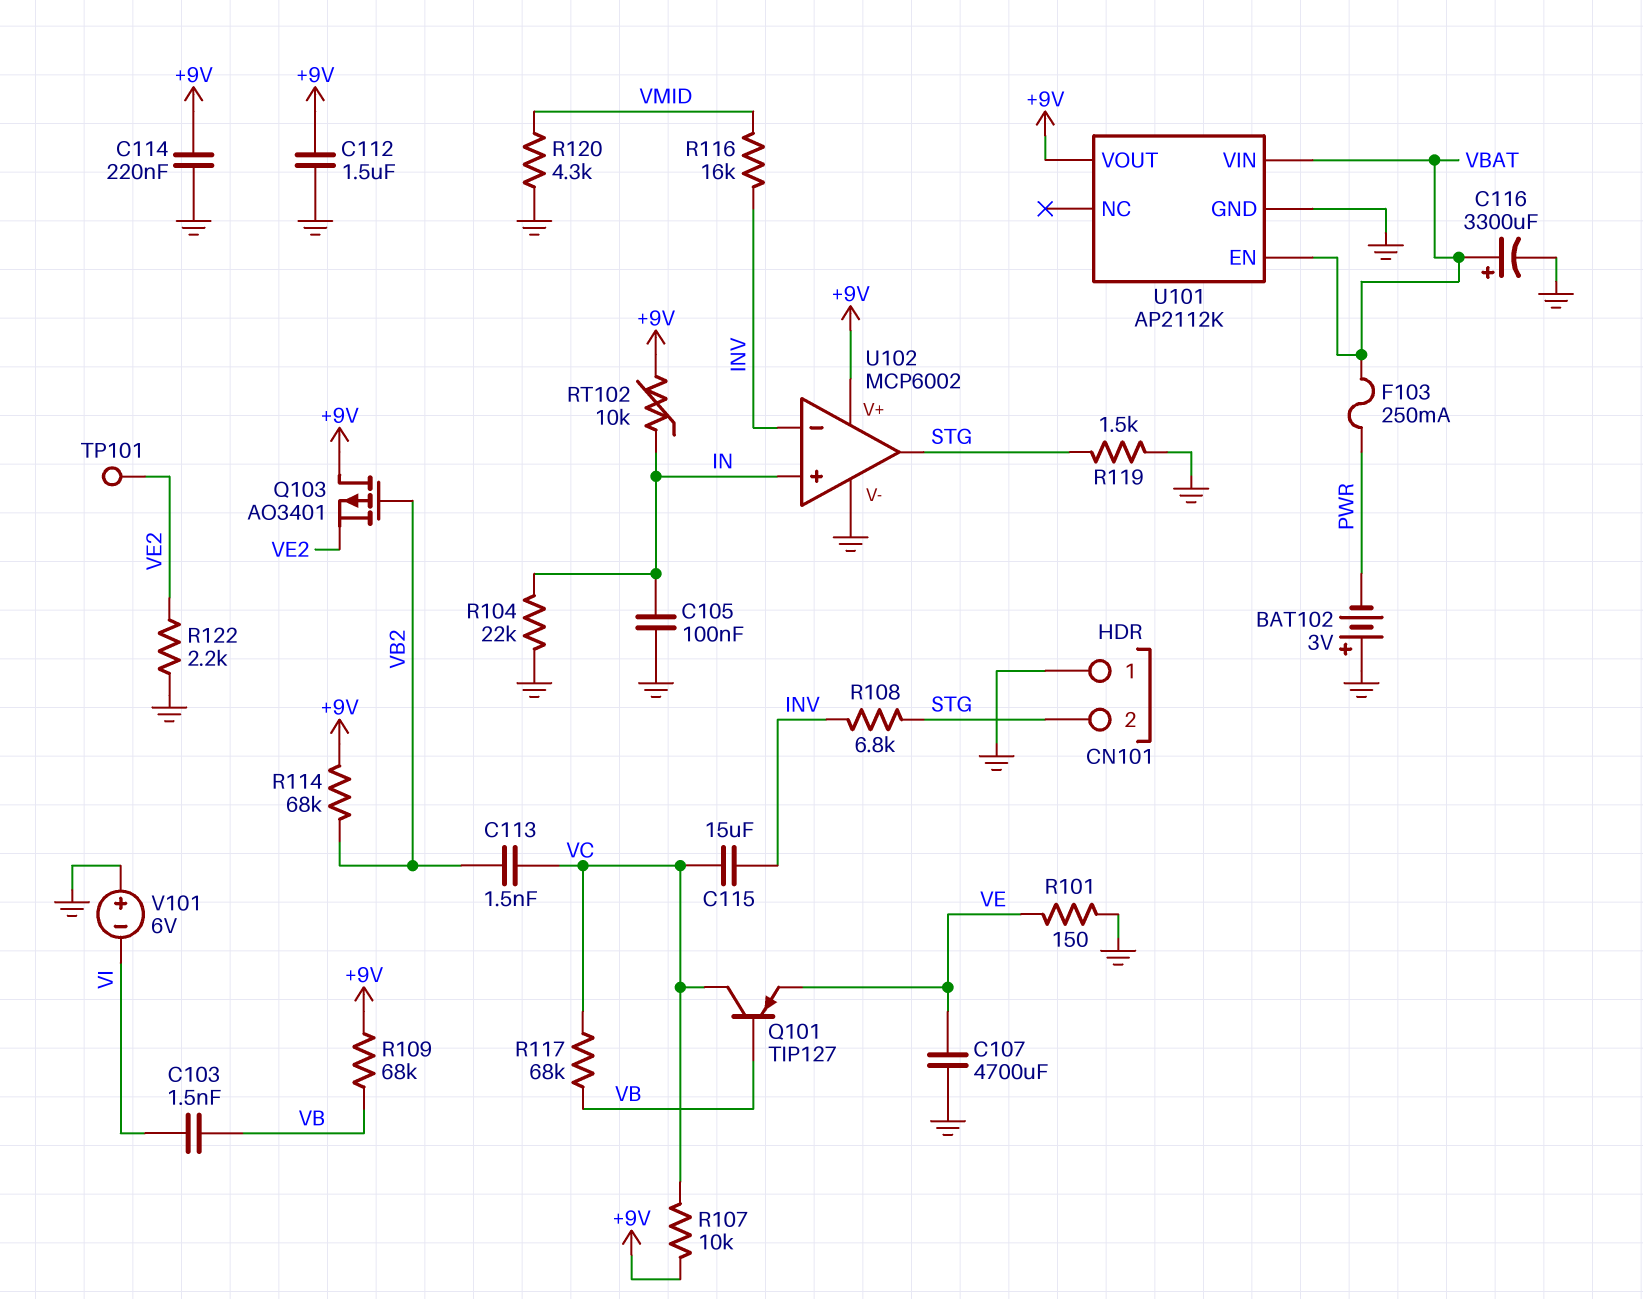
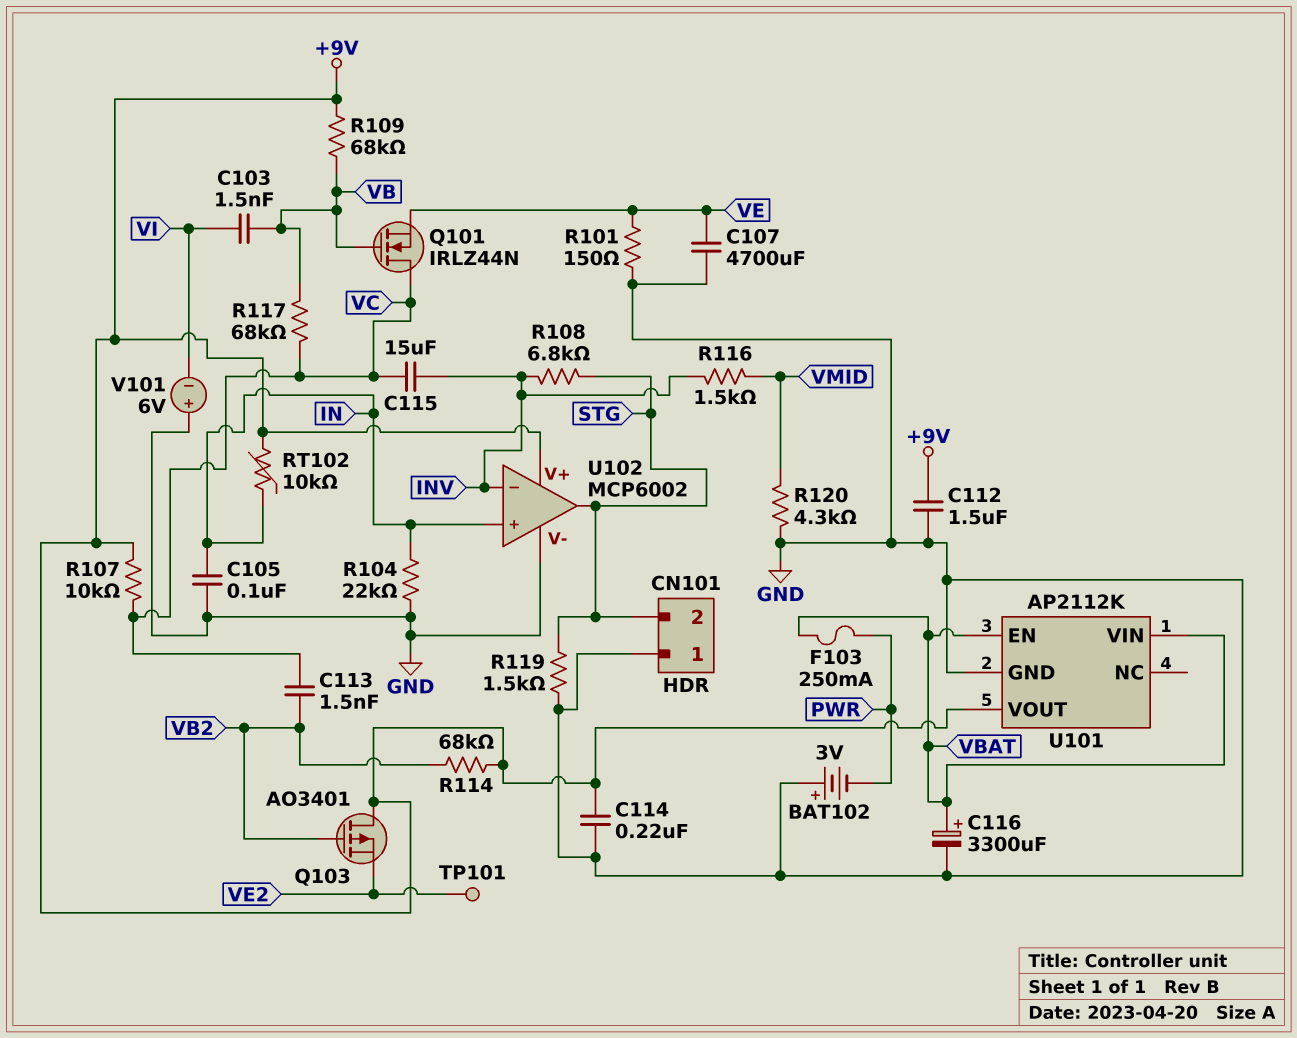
Q101: PNP TIP127 (B VB, C VC, E VE) -> NMOS IRLZ44N (G VB, D VC, S VE)
R116: 16k (INV, VMID) -> 1.5k (INV, VMID)
R122: 2.2k (GND, VE2) -> none

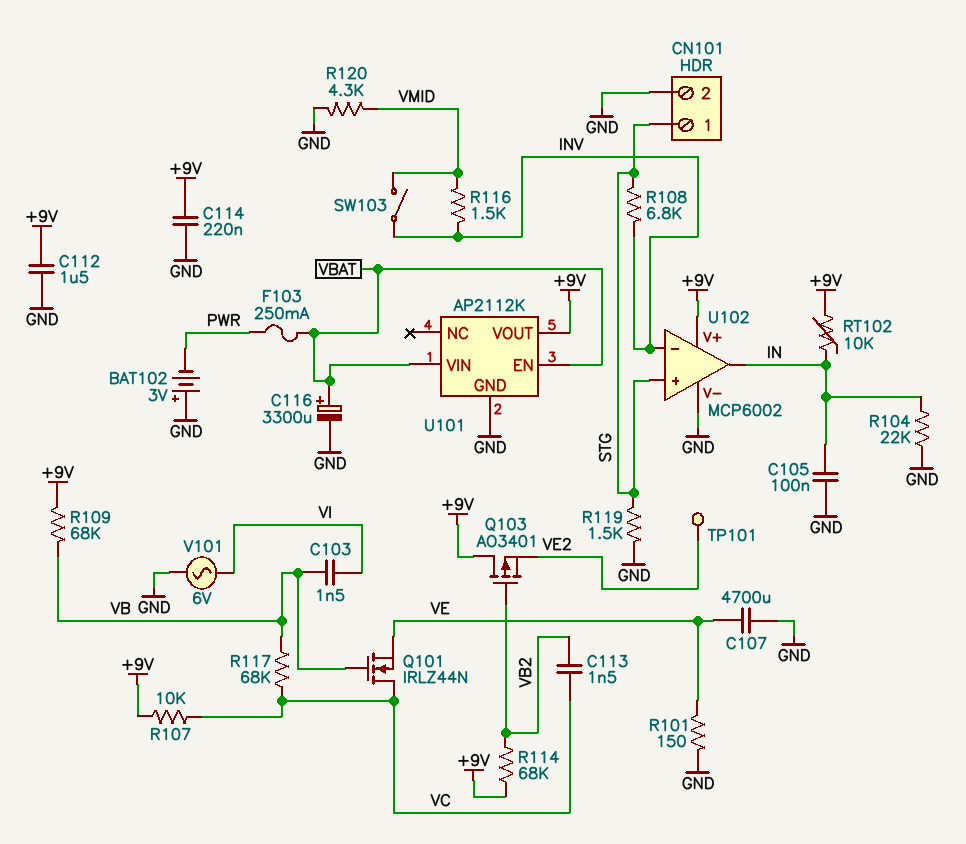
C115: 15uF (INV, VC) -> none
CN101 pin 1: GND -> STG
CN101 pin 2: STG -> GND
SW103: none -> switch (INV, VMID)
U102 pin in+: IN -> STG
U102 pin out: STG -> IN
V101: 6V (plus GND, minus VI) -> AC 6V (GND, VI)

